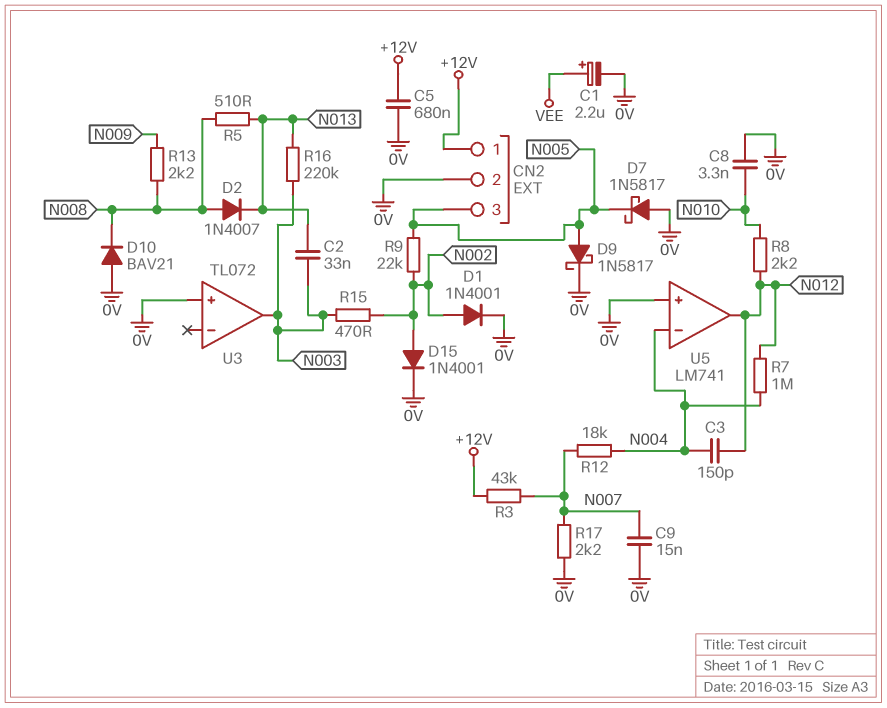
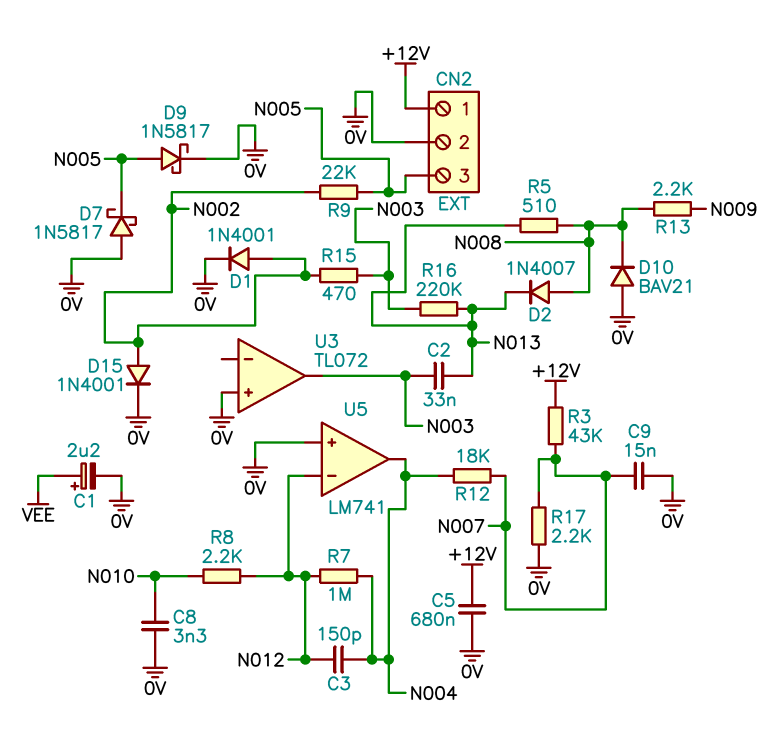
U5 pin in-: N004 -> N012
U5 pin out: N012 -> N004

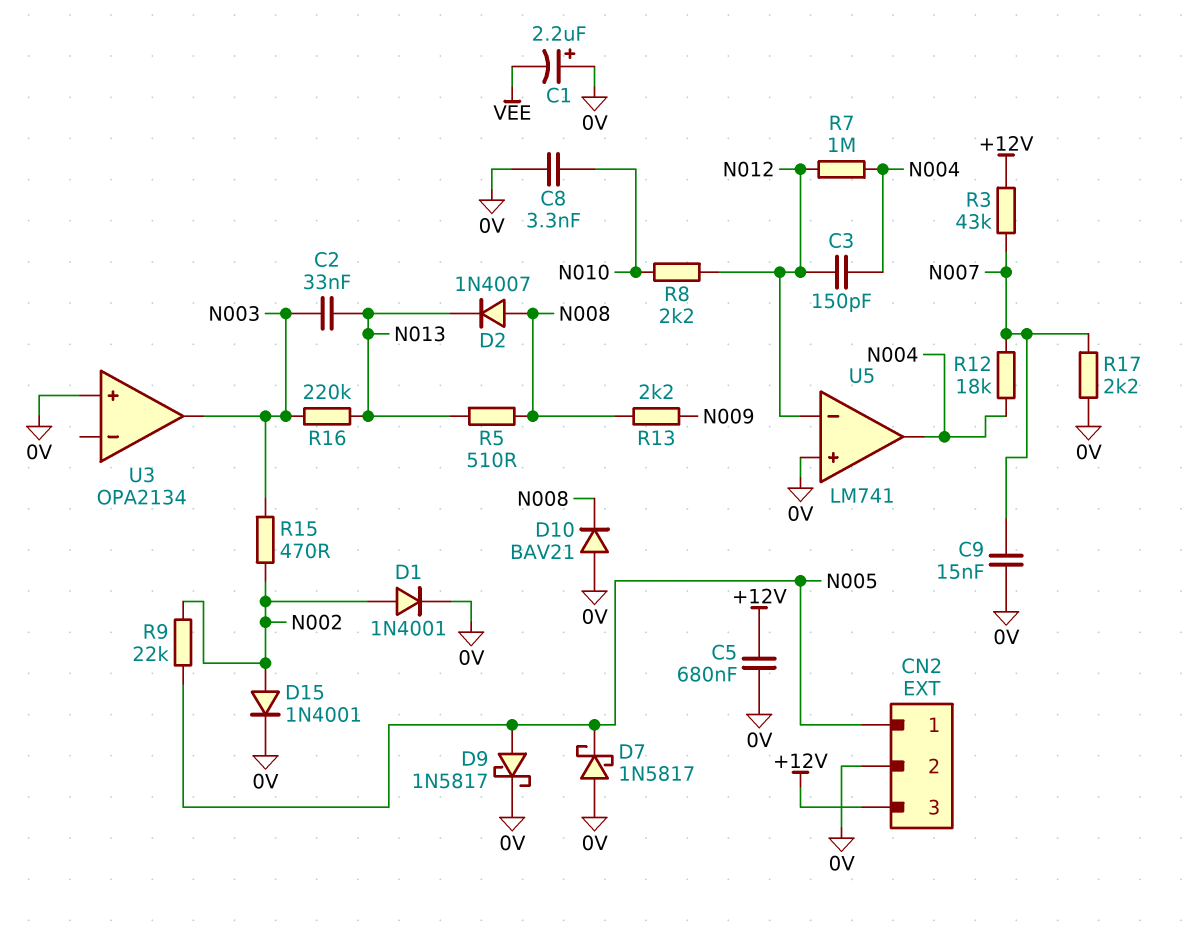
C1: 2.2uF (plus VEE, minus 0V) -> 2.2uF (plus 0V, minus VEE)
CN2 pin 1: +12V -> N005
CN2 pin 3: N005 -> +12V
U3: TL072 -> OPA2134

